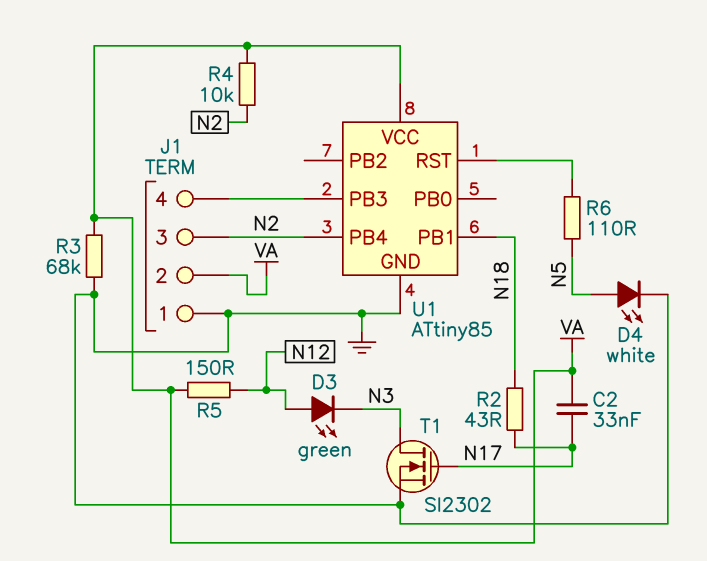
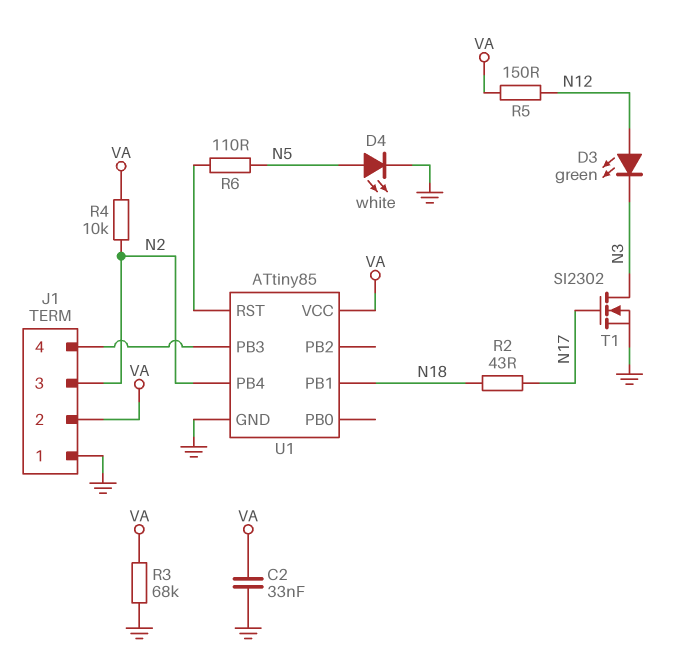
C2: 33nF (N17, VA) -> 33nF (GND, VA)

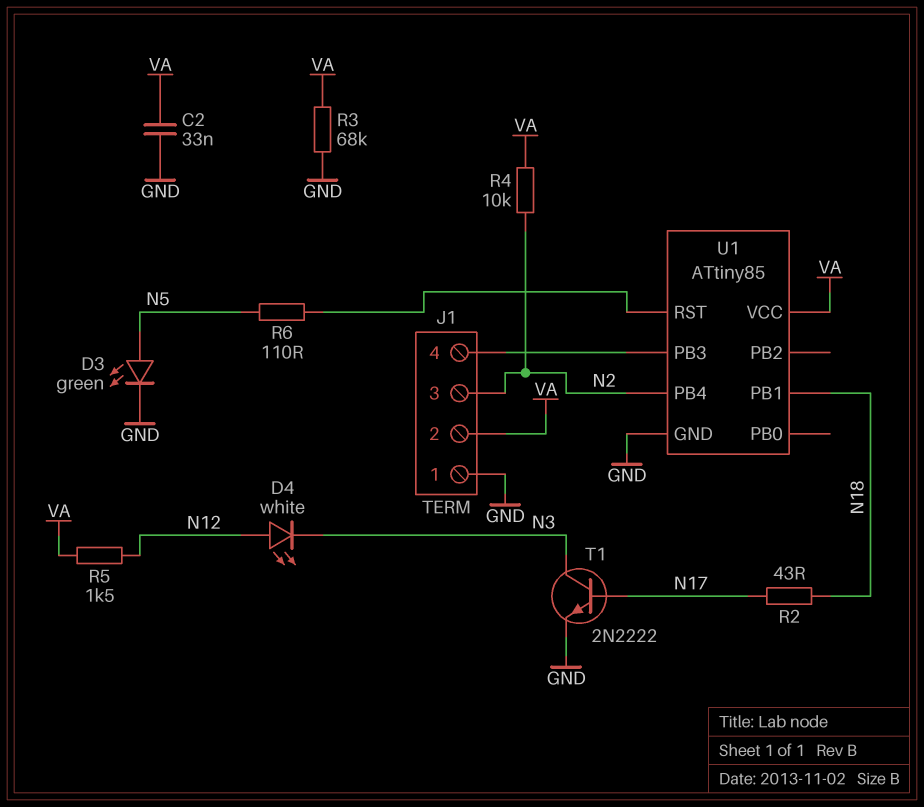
D3: LED green (A N12, K N3) -> LED green (A N5, K GND)
D4: LED white (A N5, K GND) -> LED white (A N12, K N3)
R5: 150 (N12, VA) -> 1.5k (N12, VA)
T1: NMOS SI2302 (G N17, D N3, S GND) -> NPN 2N2222 (B N17, C N3, E GND)

